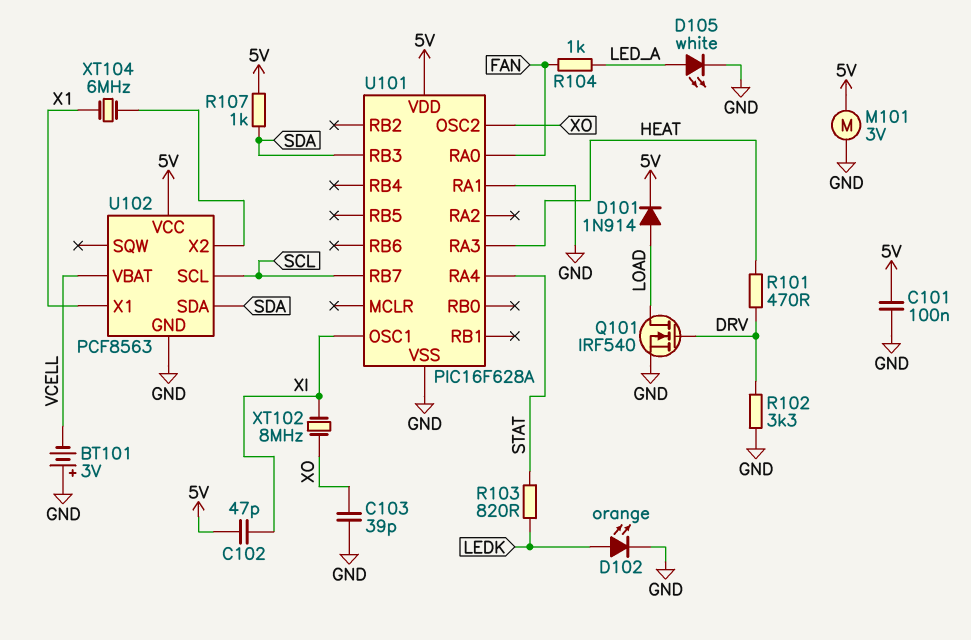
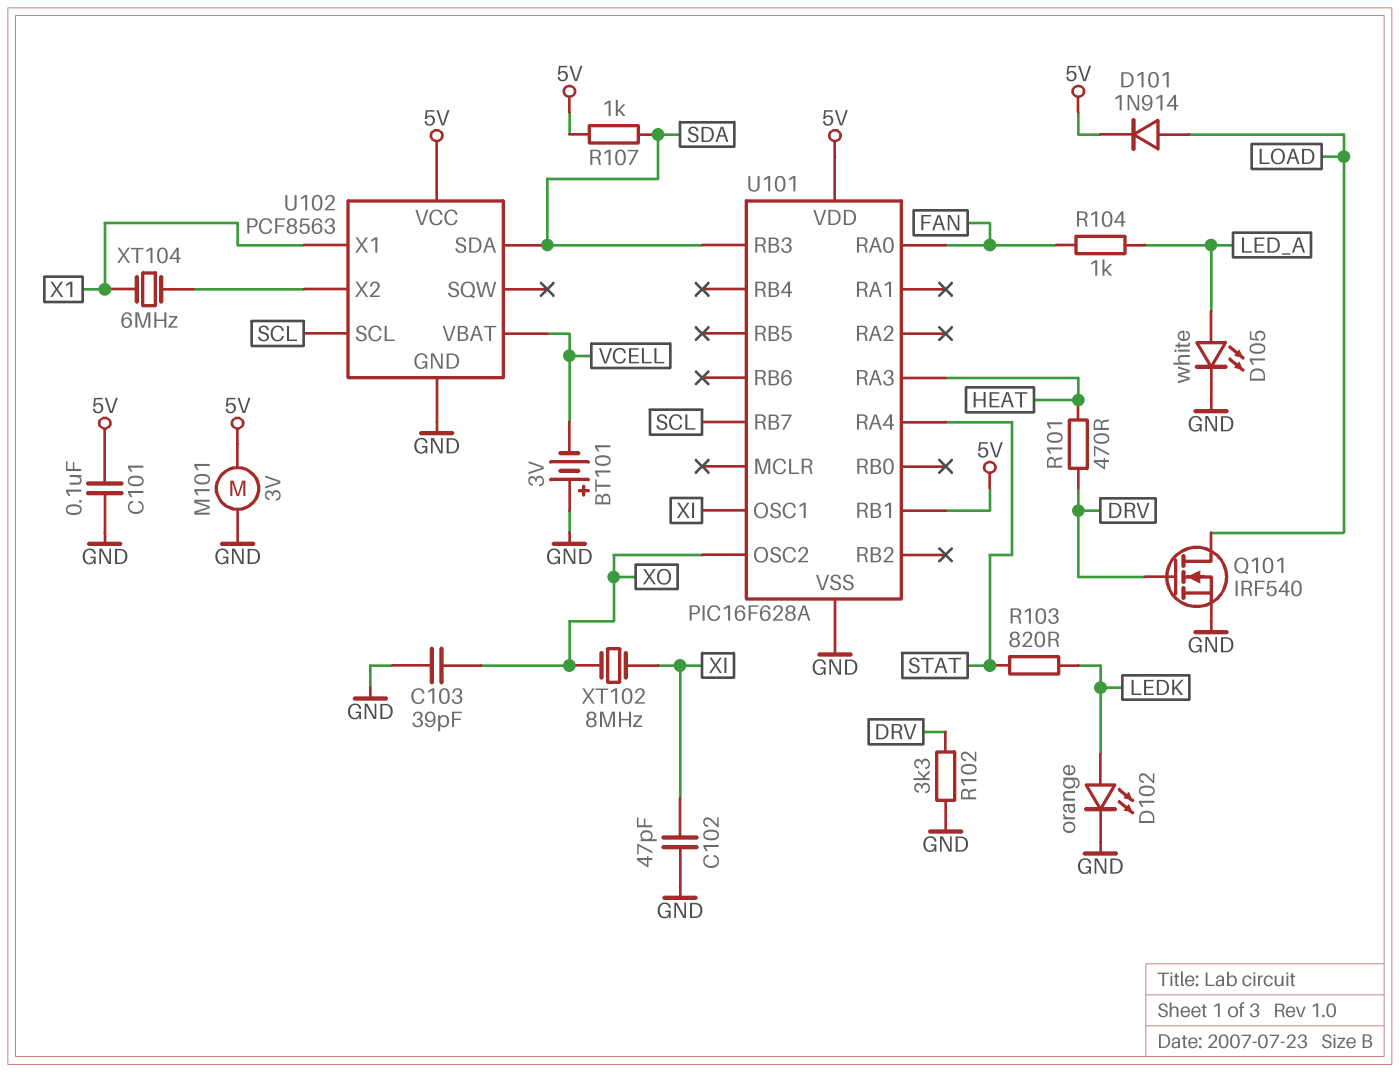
C102: 47pF (5V, XI) -> 47pF (GND, XI)
U101 pin RA1: GND -> none
U101 pin RB1: none -> 5V

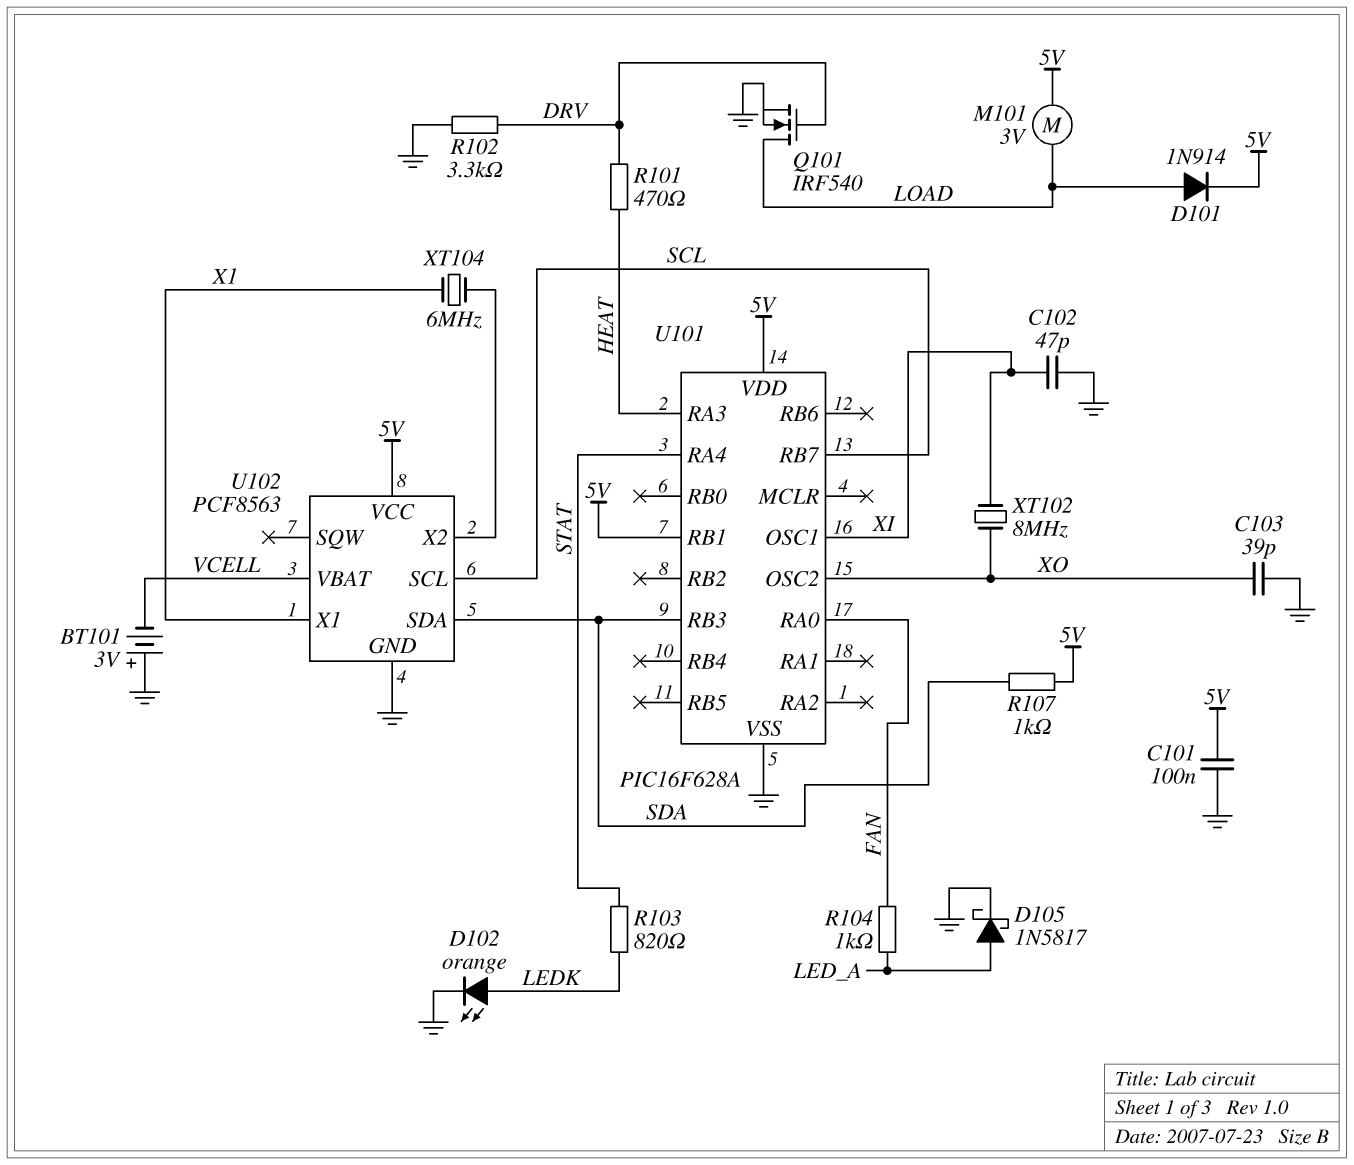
D105: LED white (A LED_A, K GND) -> schottky 1N5817 (A LED_A, K GND)
M101: motor 3V (5V, GND) -> motor 3V (5V, LOAD)

